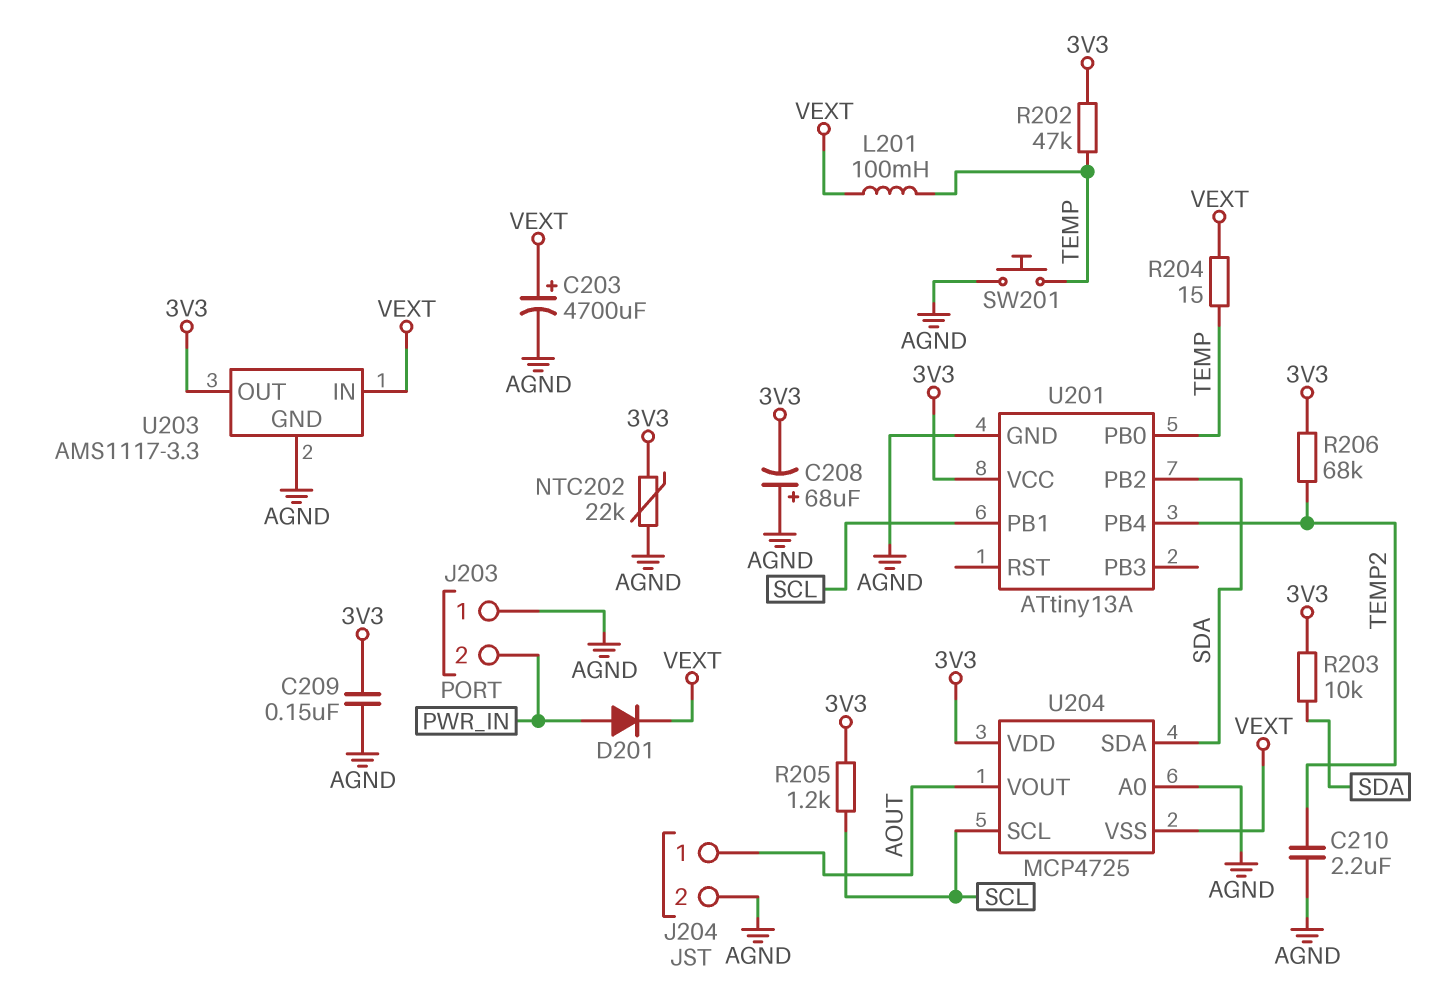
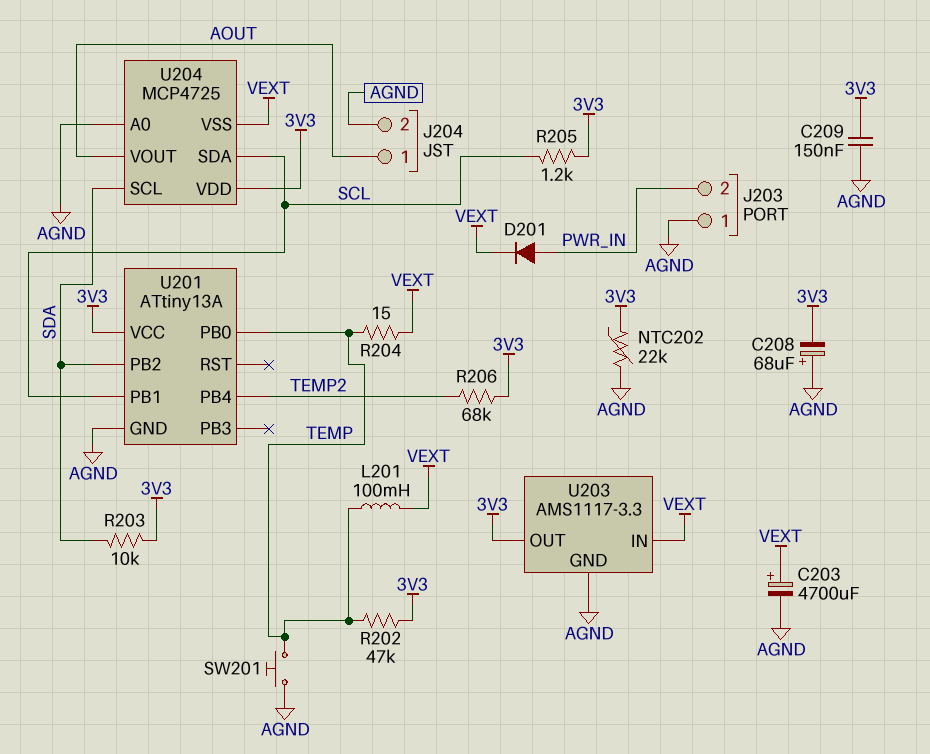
C210: 2.2uF (AGND, TEMP2) -> none
U204 pin SCL: SCL -> SDA
U204 pin SDA: SDA -> SCL

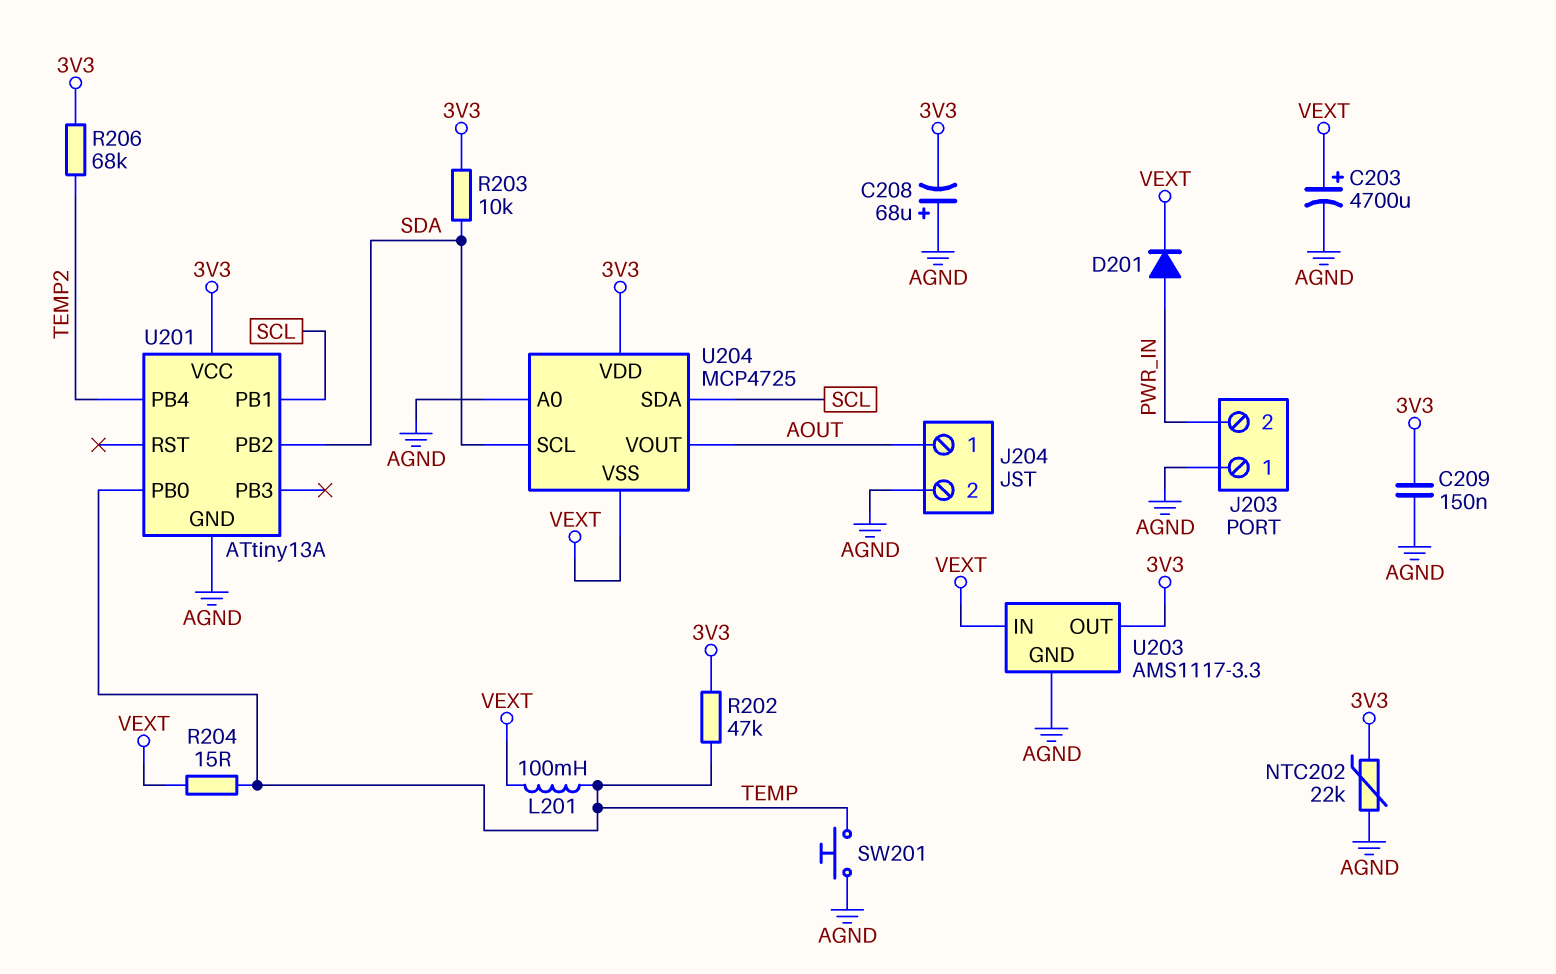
R205: 1.2k (3V3, SCL) -> none

